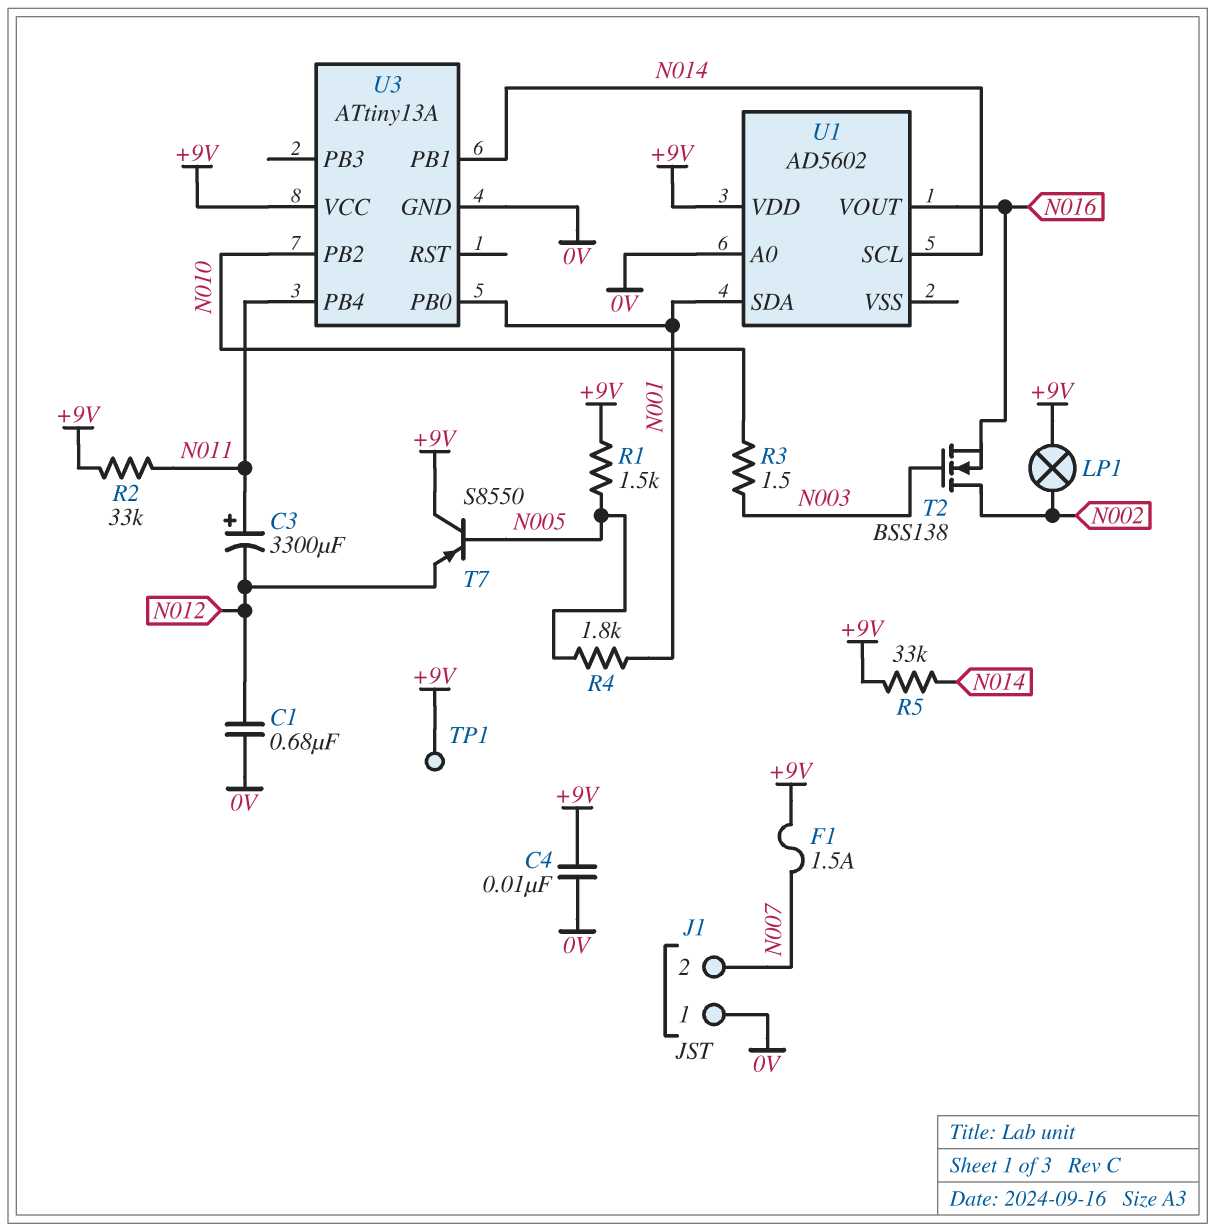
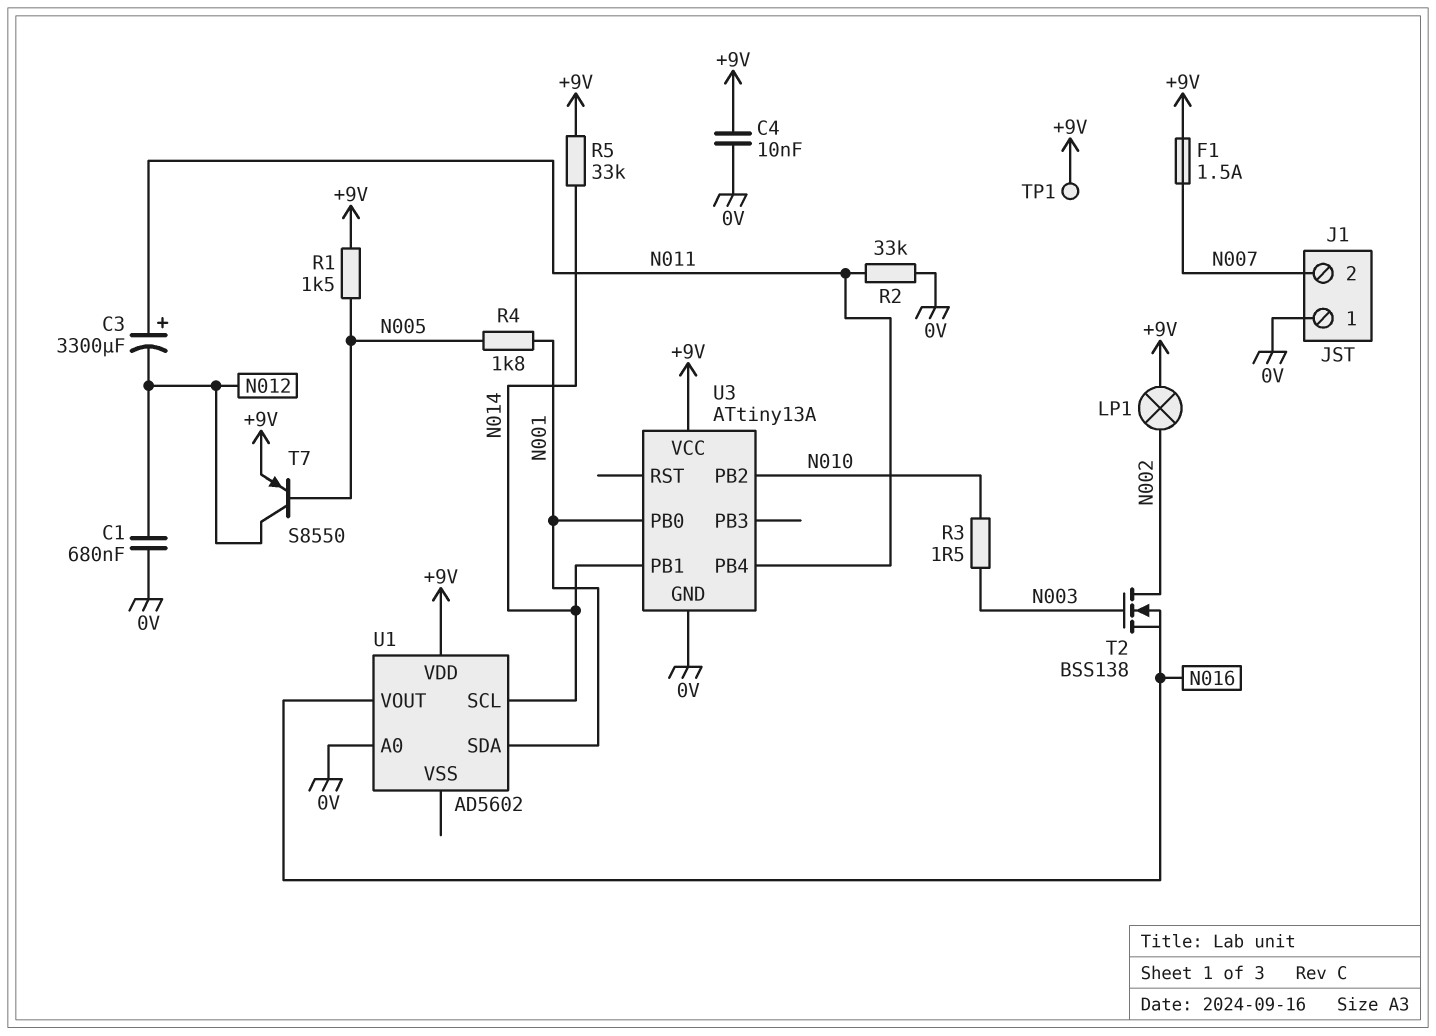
R2: 33k (+9V, N011) -> 33k (0V, N011)
T7: PNP S8550 (B N005, C +9V, E N012) -> PNP S8550 (B N005, C N012, E +9V)

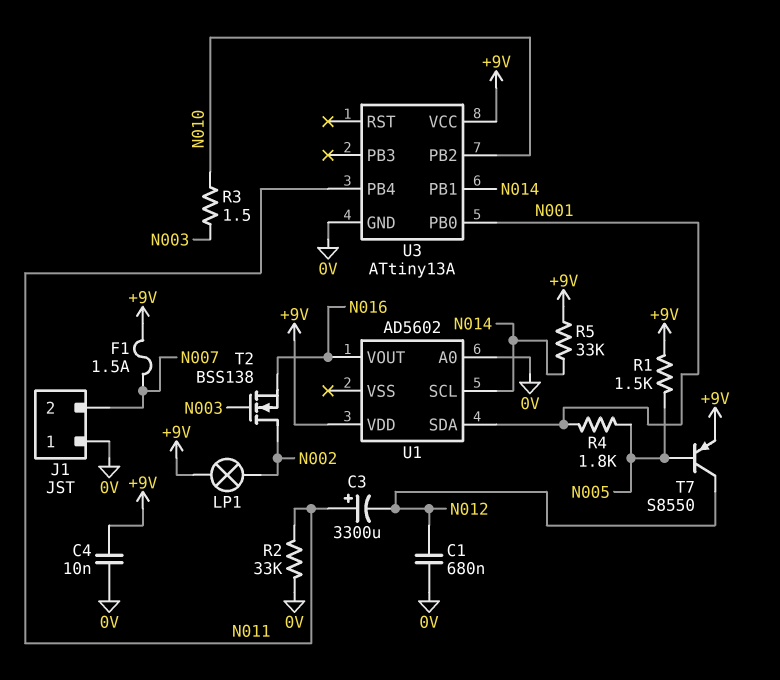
TP1: test point (+9V) -> none

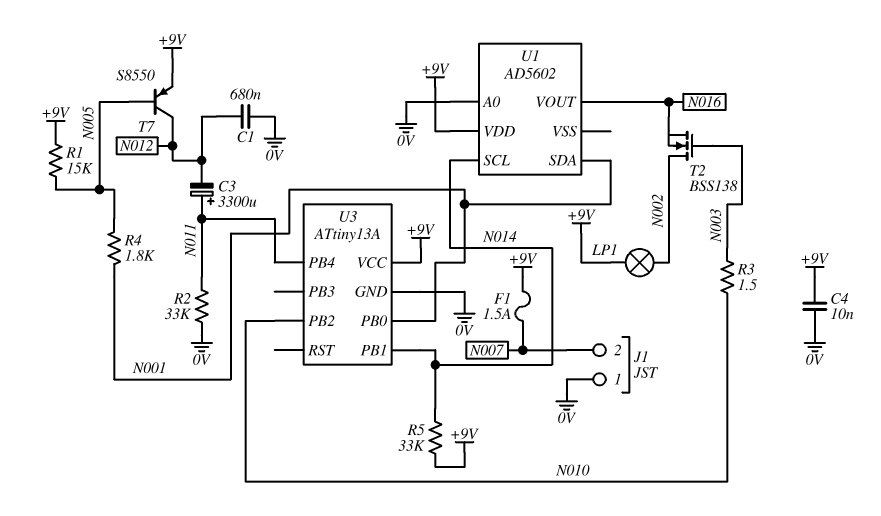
R1: 1.5k (+9V, N005) -> 15k (+9V, N005)

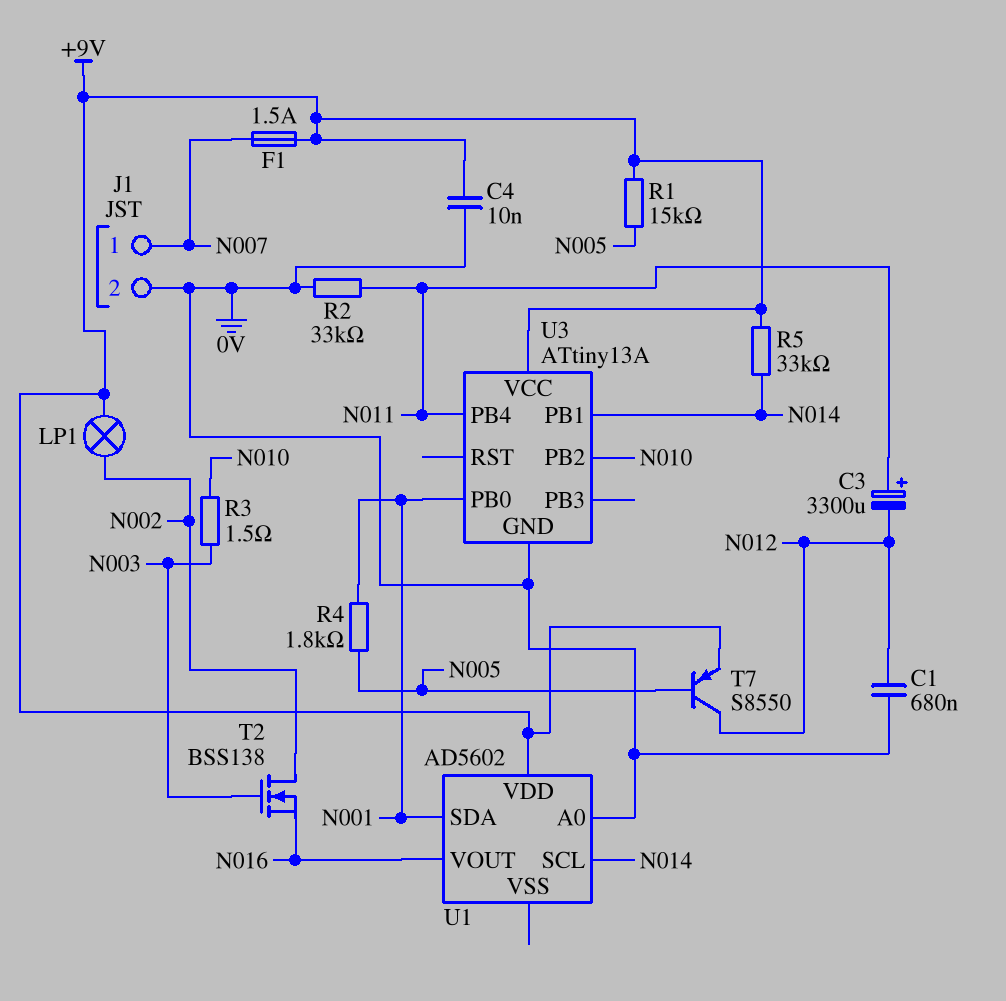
J1 pin 1: 0V -> N007
J1 pin 2: N007 -> 0V

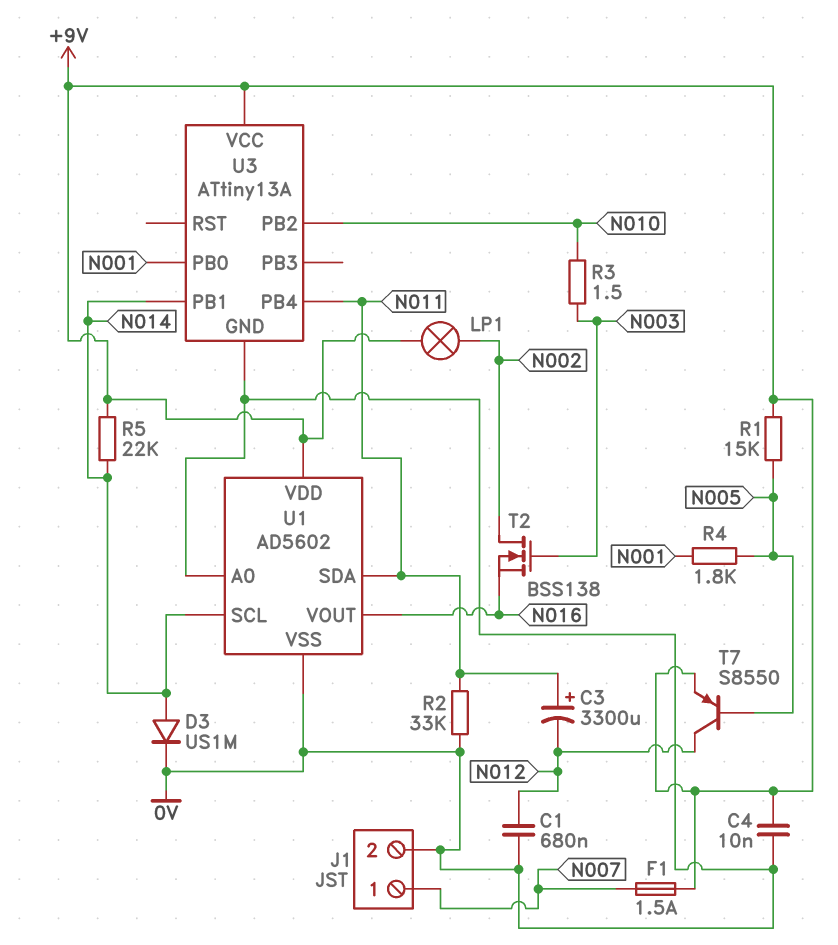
D3: none -> diode US1M (A N014, K 0V)
R5: 33k (+9V, N014) -> 22k (+9V, N014)
U1 pin SDA: N001 -> N011
U1 pin VSS: none -> 0V

